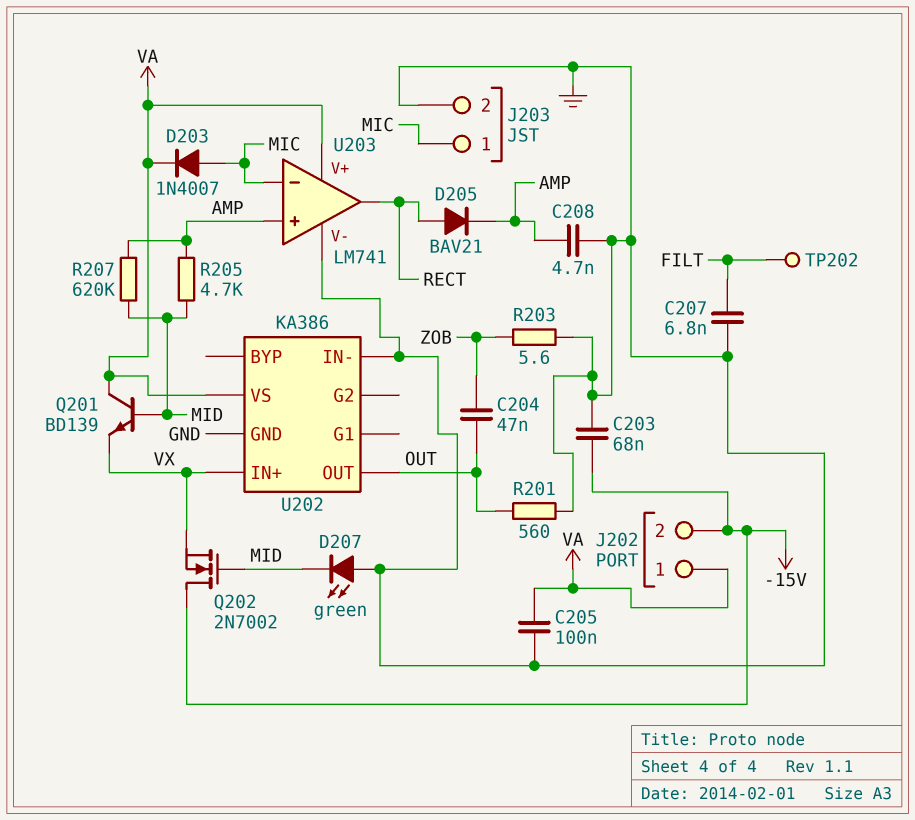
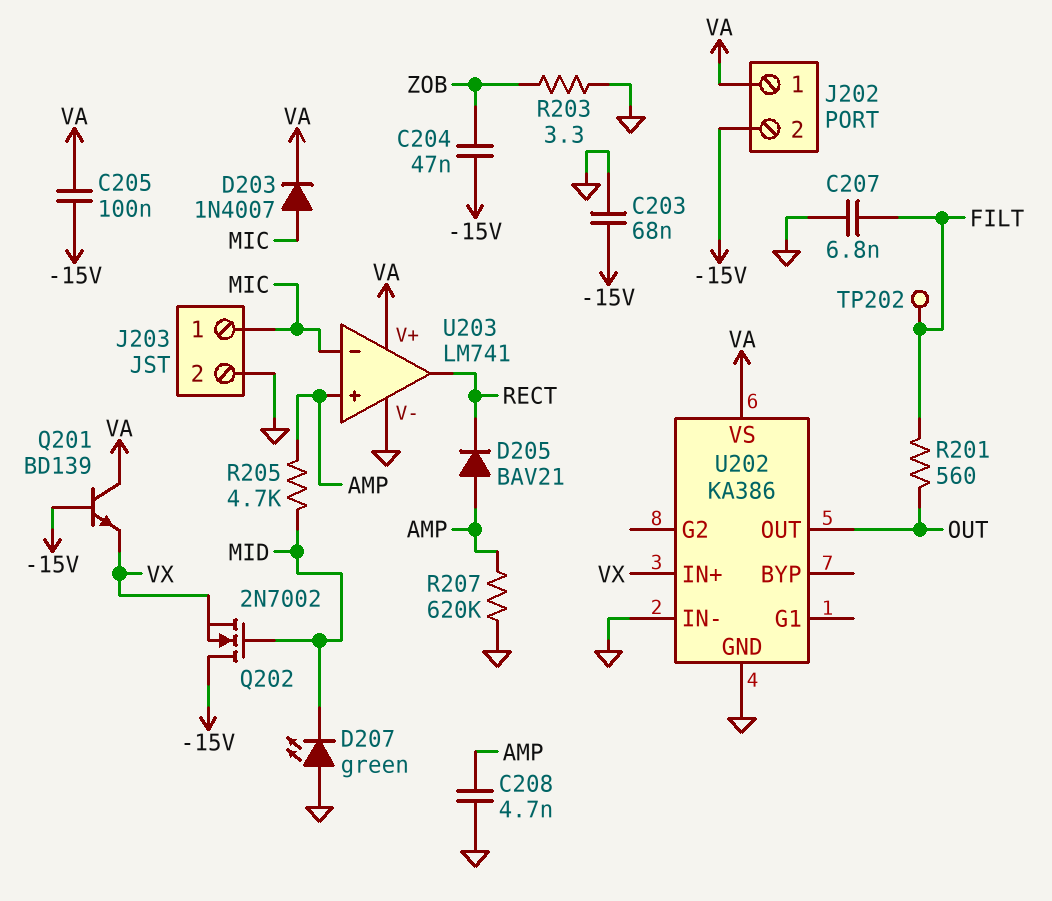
C204: 47nF (OUT, ZOB) -> 47nF (-15V, ZOB)
C205: 100nF (GND, VA) -> 100nF (-15V, VA)
D205: diode BAV21 (A RECT, K AMP) -> diode BAV21 (A AMP, K RECT)
Q201: NPN BD139 (B MID, C VA, E VX) -> NPN BD139 (B -15V, C VA, E VX)
R201: 560 (GND, OUT) -> 560 (FILT, OUT)
R203: 5.6 (GND, ZOB) -> 3.3 (GND, ZOB)
R207: 620k (AMP, MID) -> 620k (AMP, GND)

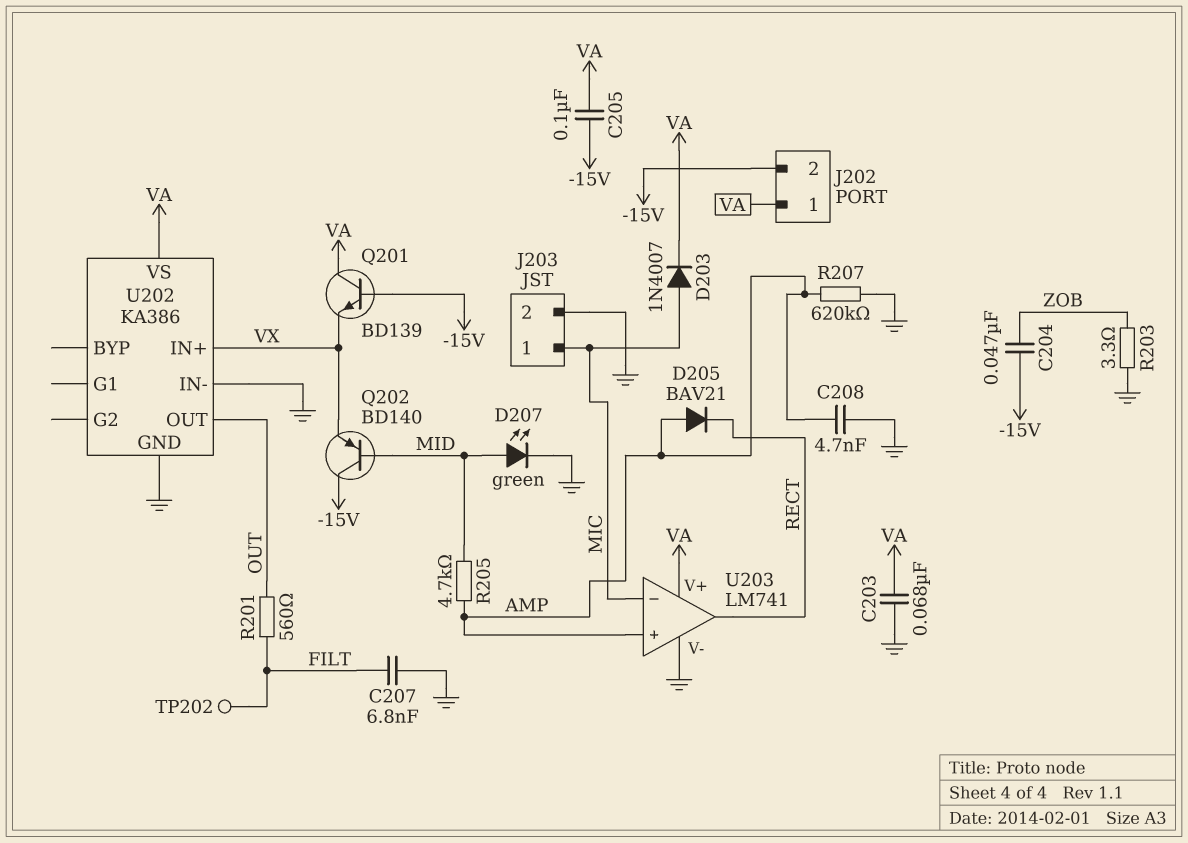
C203: 68nF (-15V, GND) -> 68nF (GND, VA)
D207: LED green (A GND, K MID) -> LED green (A MID, K GND)
Q202: NMOS 2N7002 (G MID, D -15V, S VX) -> PNP BD140 (B MID, C -15V, E VX)

